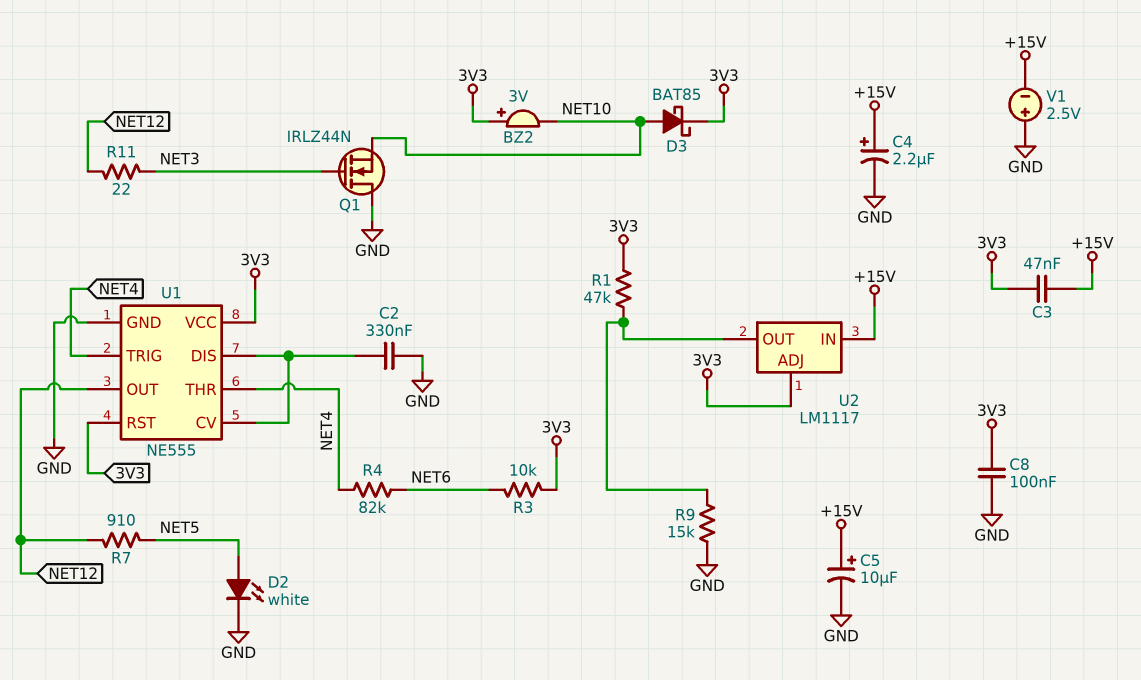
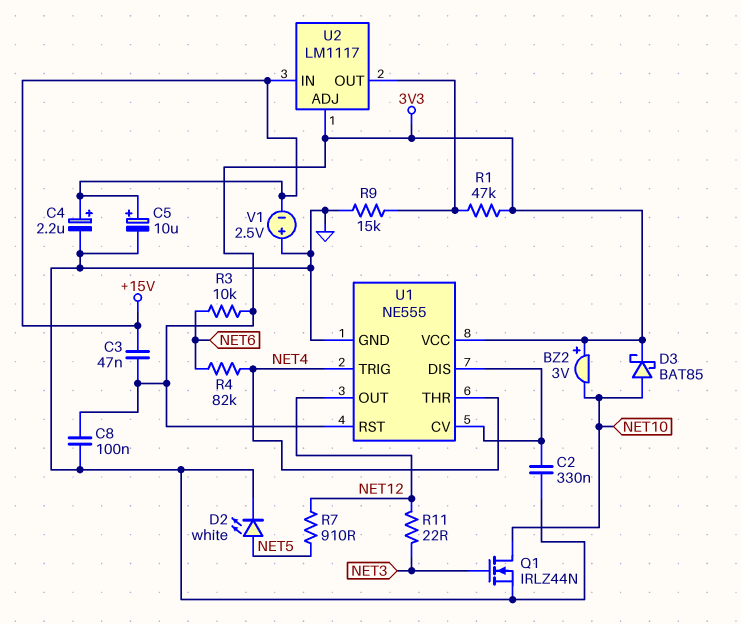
Q1: NMOS IRLZ44N (G NET3, D GND, S NET10) -> NMOS IRLZ44N (G NET3, D NET10, S GND)

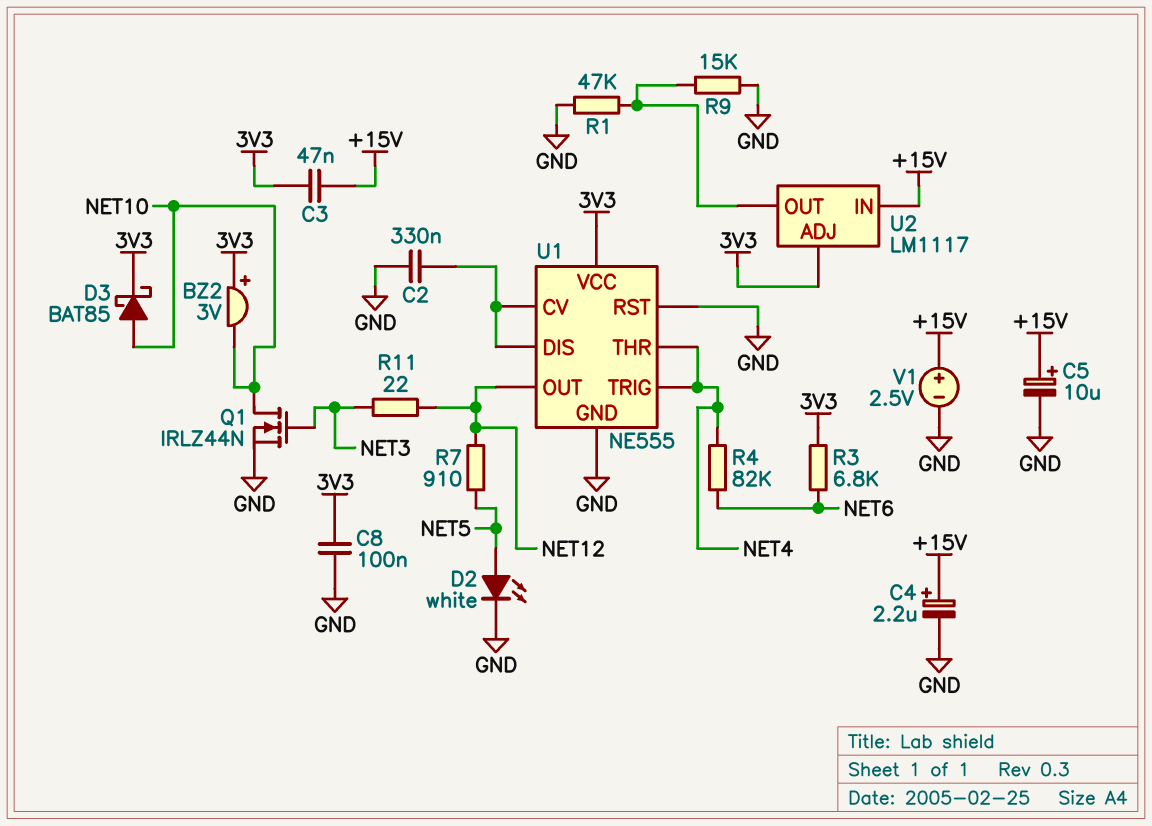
R1: 47k (3V3, U2/OUT) -> 47k (GND, U2/OUT)
R3: 10k (3V3, NET6) -> 6.8k (3V3, NET6)
U1 pin RST: 3V3 -> GND
V1: 2.5V (plus GND, minus +15V) -> 2.5V (plus +15V, minus GND)

